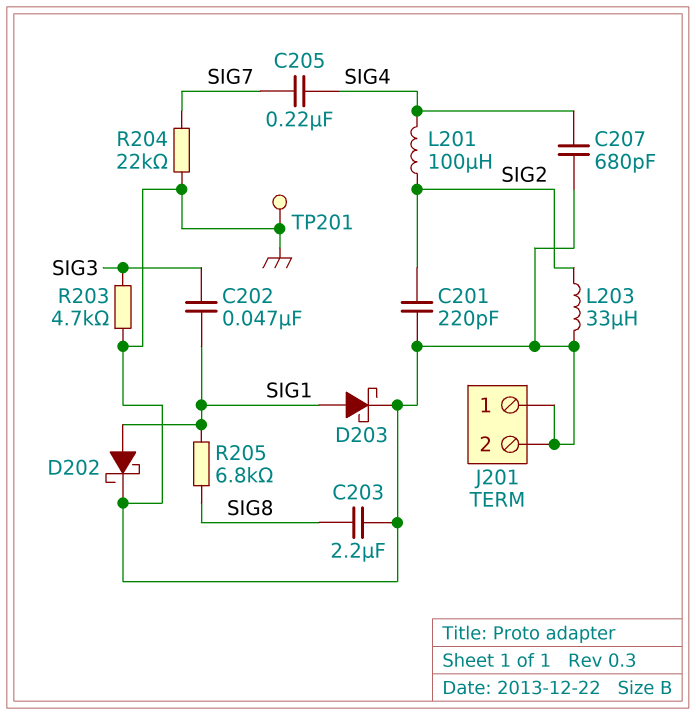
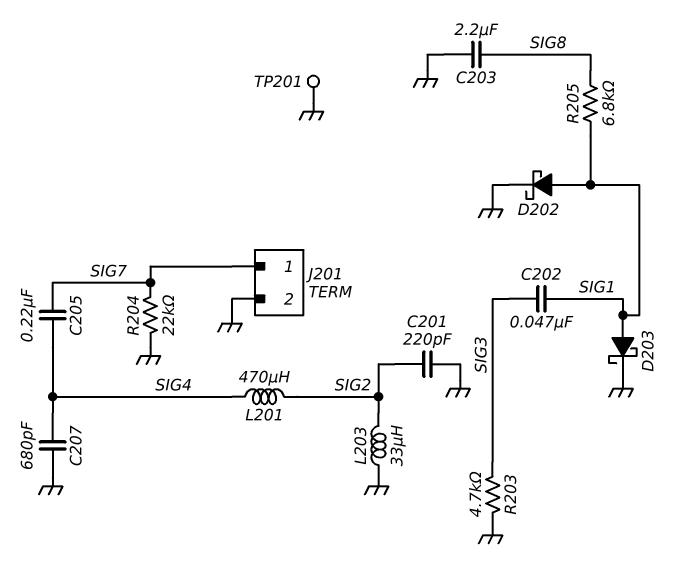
J201 pin 1: GND -> SIG7
L201: 100uH (SIG2, SIG4) -> 470uH (SIG2, SIG4)

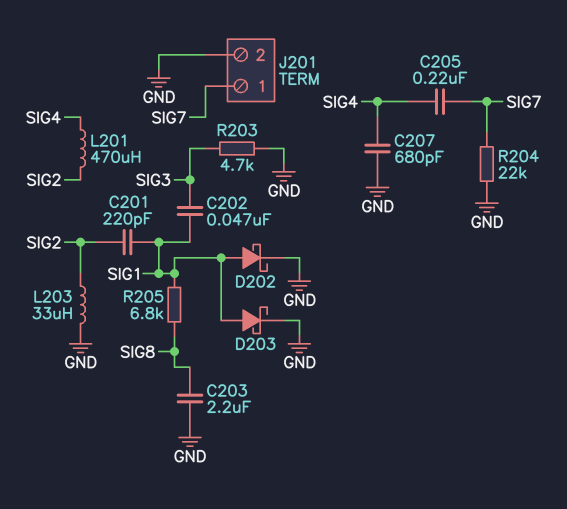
C201: 220pF (GND, SIG2) -> 220pF (SIG1, SIG2)
TP201: test point (GND) -> none

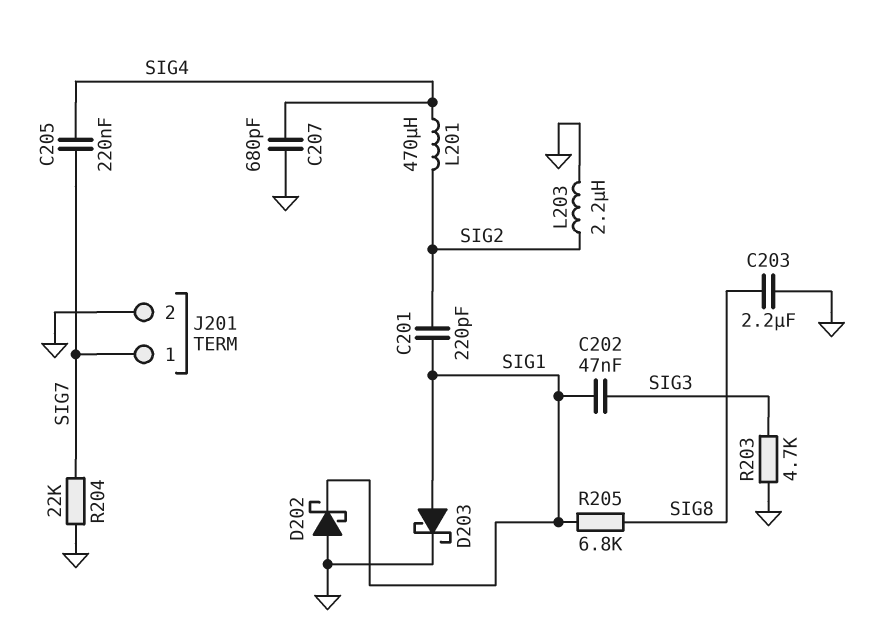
D202: schottky (A SIG1, K GND) -> schottky (A GND, K SIG1)
L203: 33uH (GND, SIG2) -> 2.2uH (GND, SIG2)

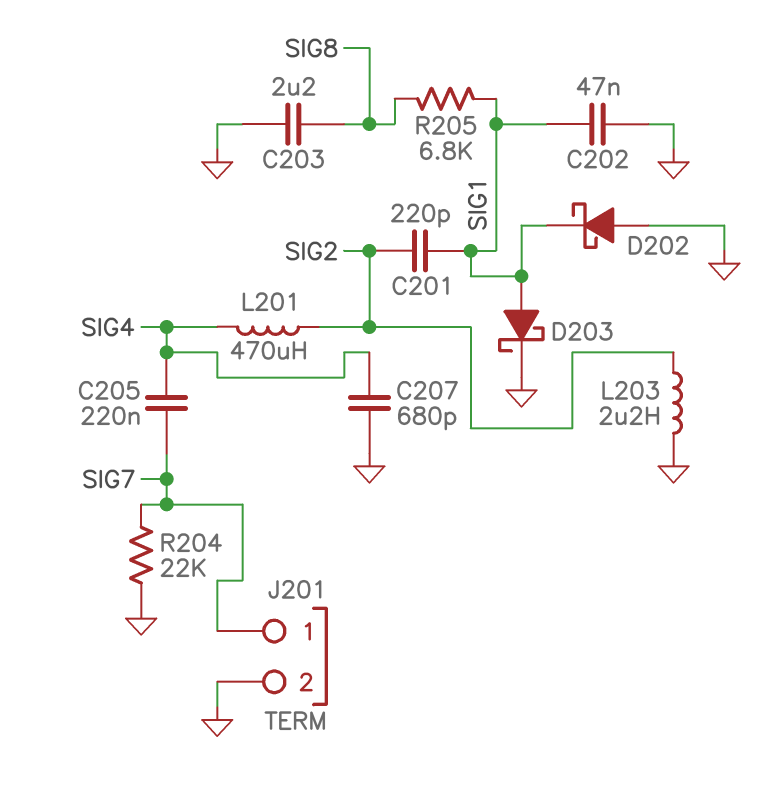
C202: 47nF (SIG1, SIG3) -> 47nF (GND, SIG1)
R203: 4.7k (GND, SIG3) -> none

